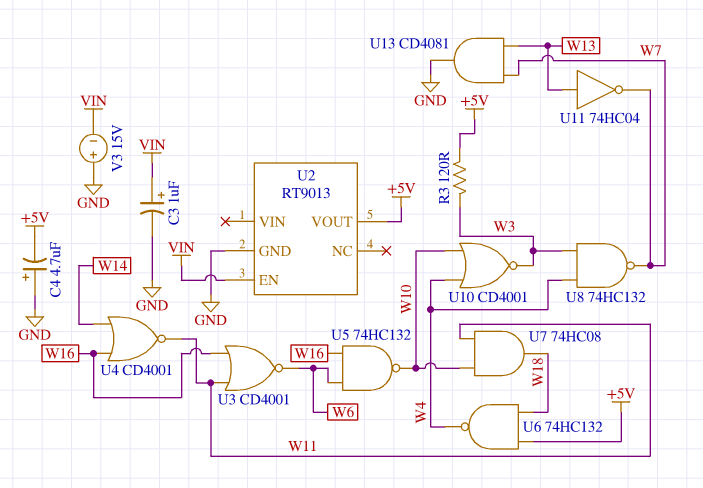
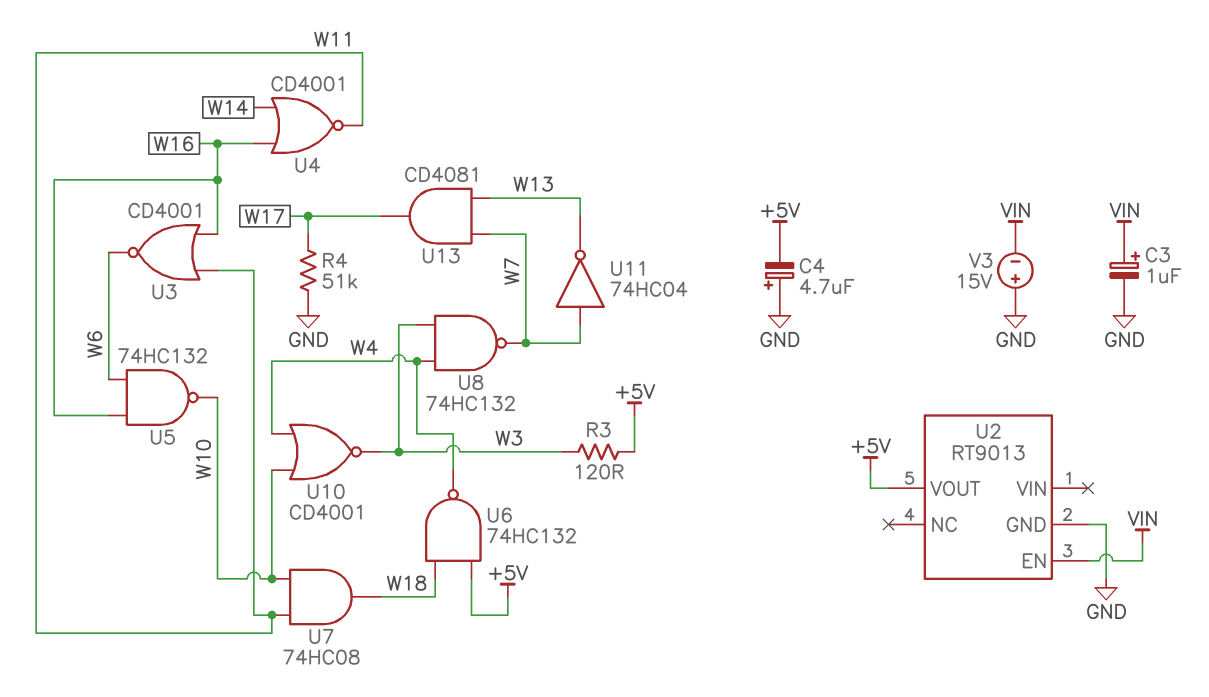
R4: none -> 51k (GND, W17)
U11: NOT 74HC04 (in W13, out W7) -> NOT 74HC04 (in W7, out W13)
U13: AND CD4081 (in W7, in W13, out GND) -> AND CD4081 (in W7, in W13, out W17)

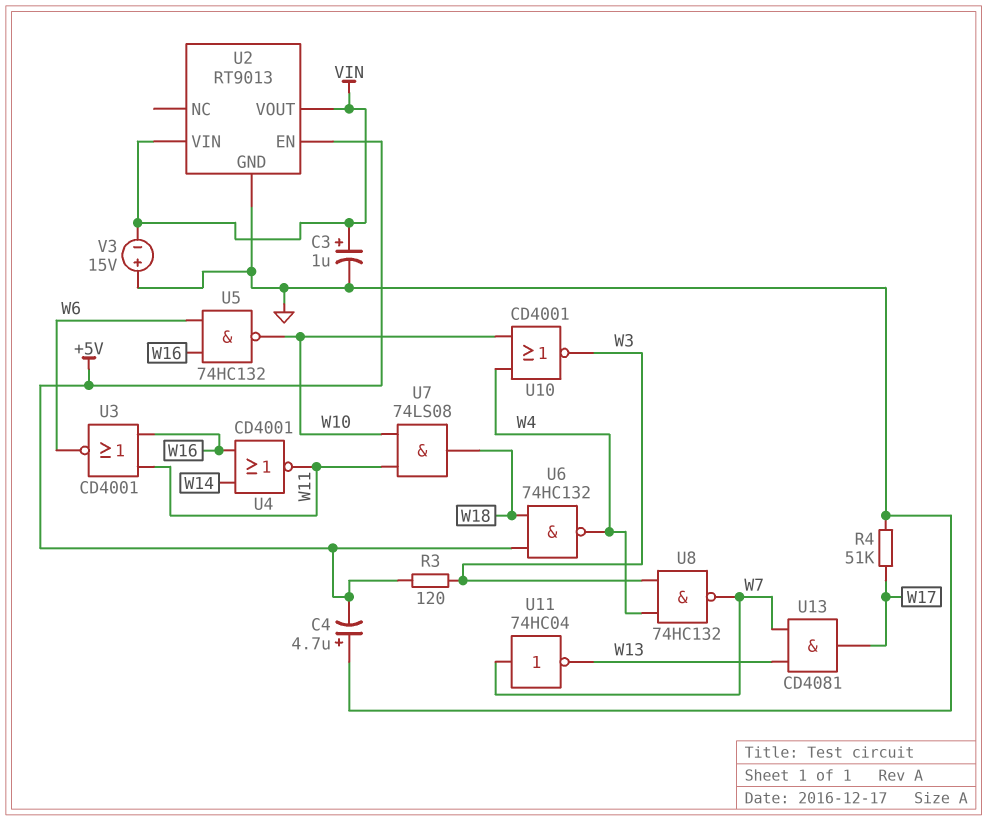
U2 pin EN: VIN -> +5V
U2 pin VIN: none -> VIN
U2 pin VOUT: +5V -> VIN
U7: AND 74HC08 (in W10, in W11, out W18) -> AND 74LS08 (in W10, in W11, out W18)

